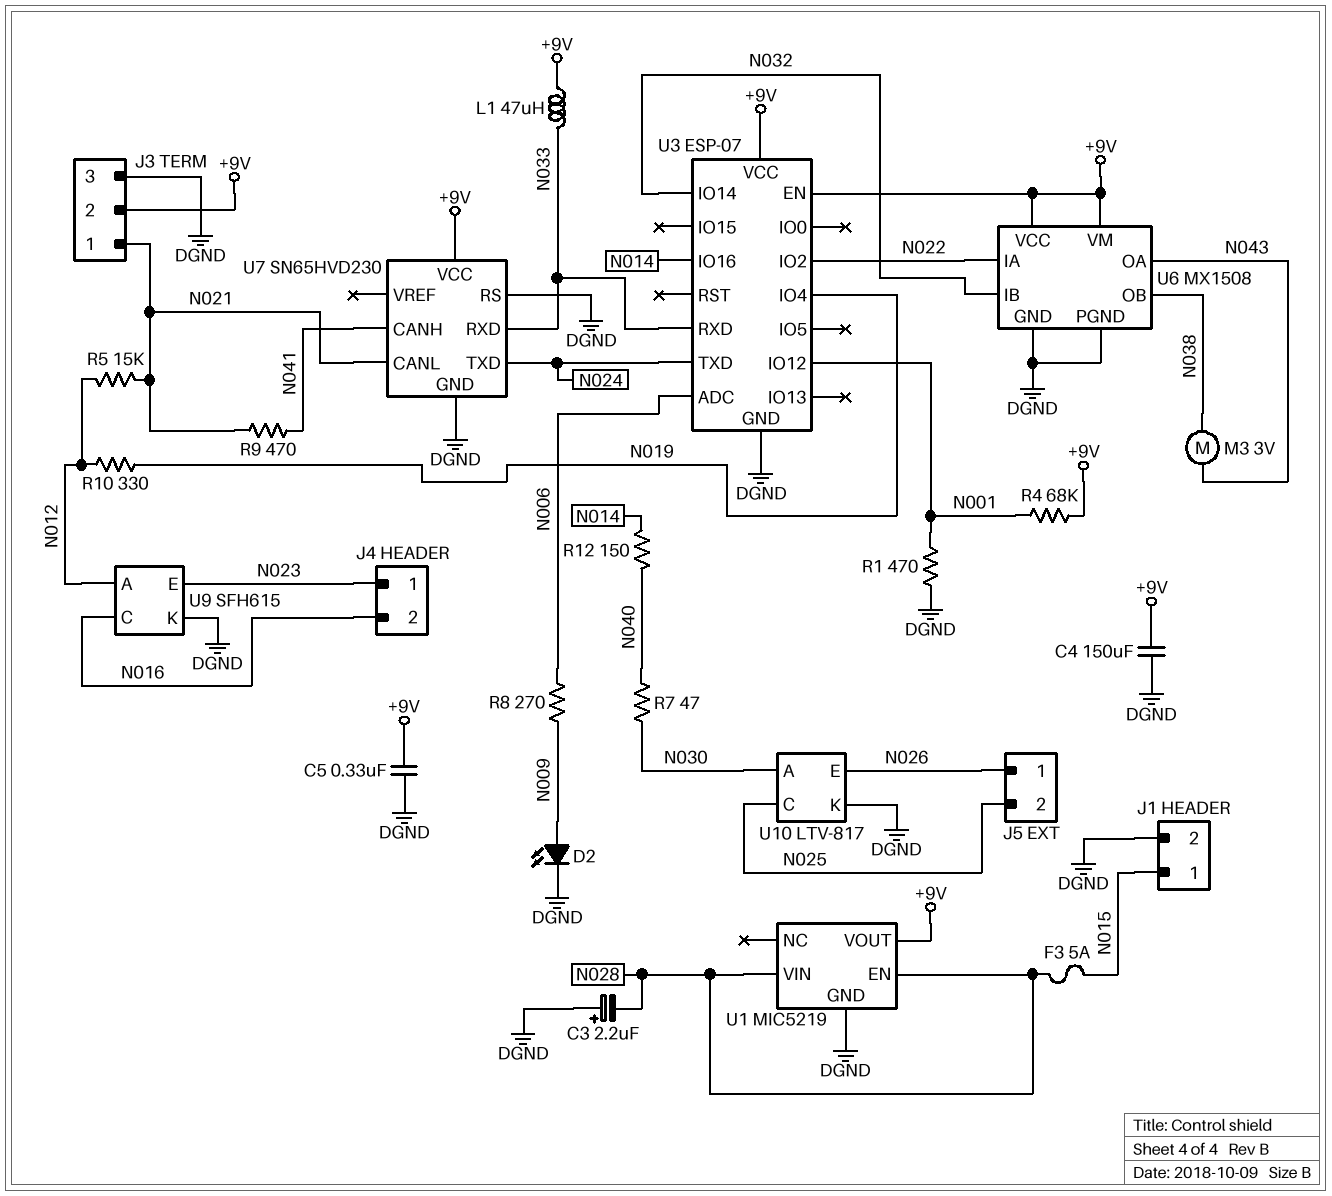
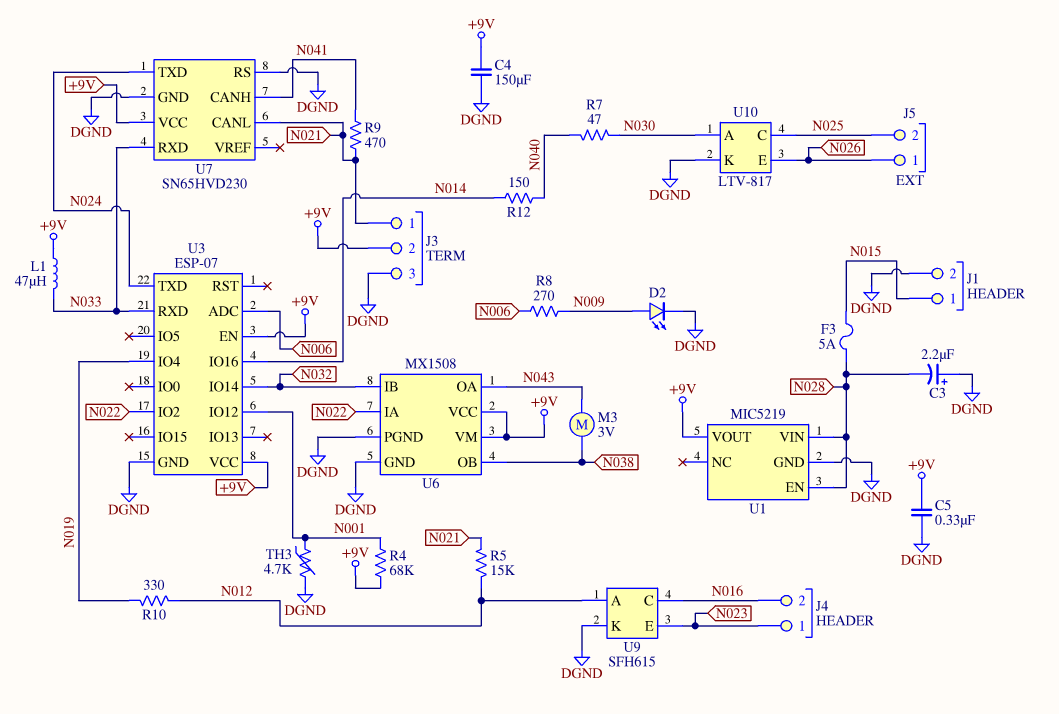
R1: 470 (DGND, N001) -> none
TH3: none -> 4.7k (DGND, N001)

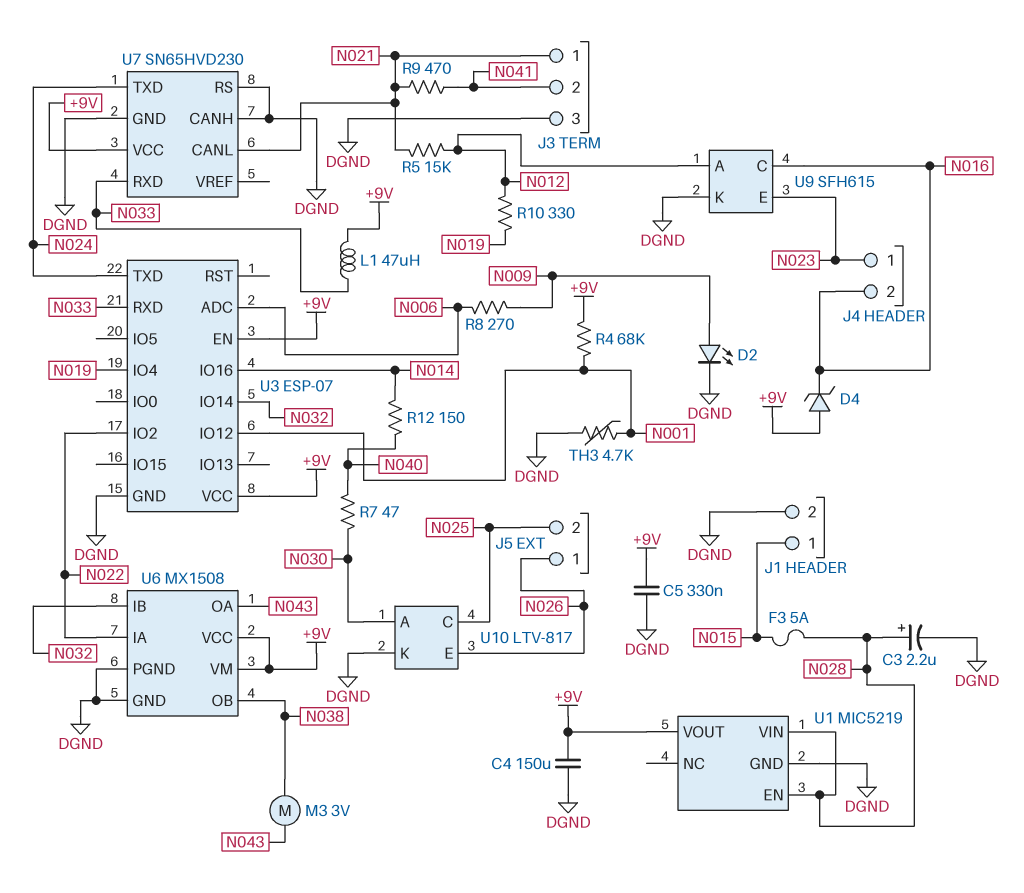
C3: 2.2uF (plus DGND, minus N028) -> 2.2uF (plus N028, minus DGND)
D4: none -> zener (A +9V, K N016)
J3 pin 2: +9V -> N041
U7 pin CANH: N041 -> DGND

